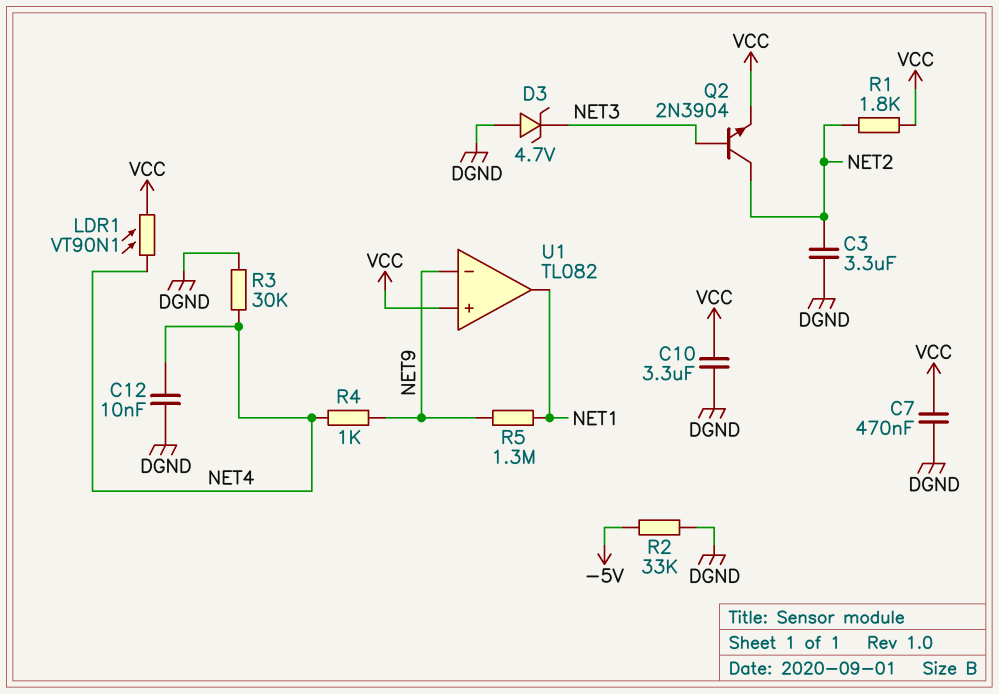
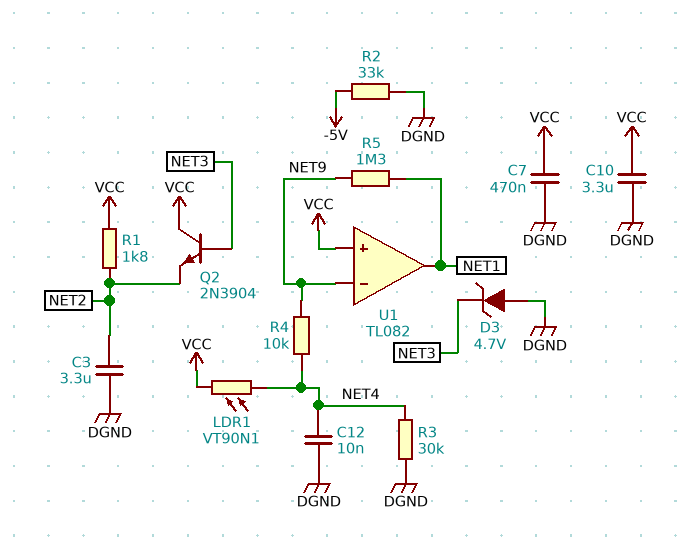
Q2: NPN 2N3904 (B NET3, C NET2, E VCC) -> NPN 2N3904 (B NET3, C VCC, E NET2)
R4: 1k (NET4, NET9) -> 10k (NET4, NET9)

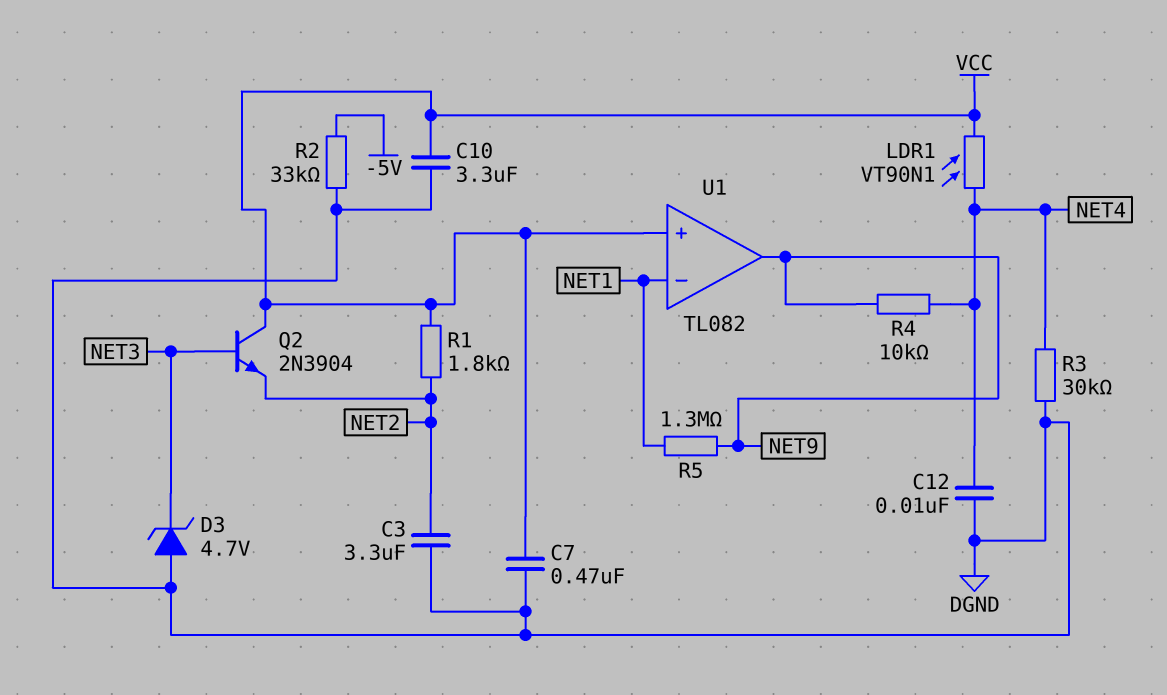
U1 pin in-: NET9 -> NET1
U1 pin out: NET1 -> NET9

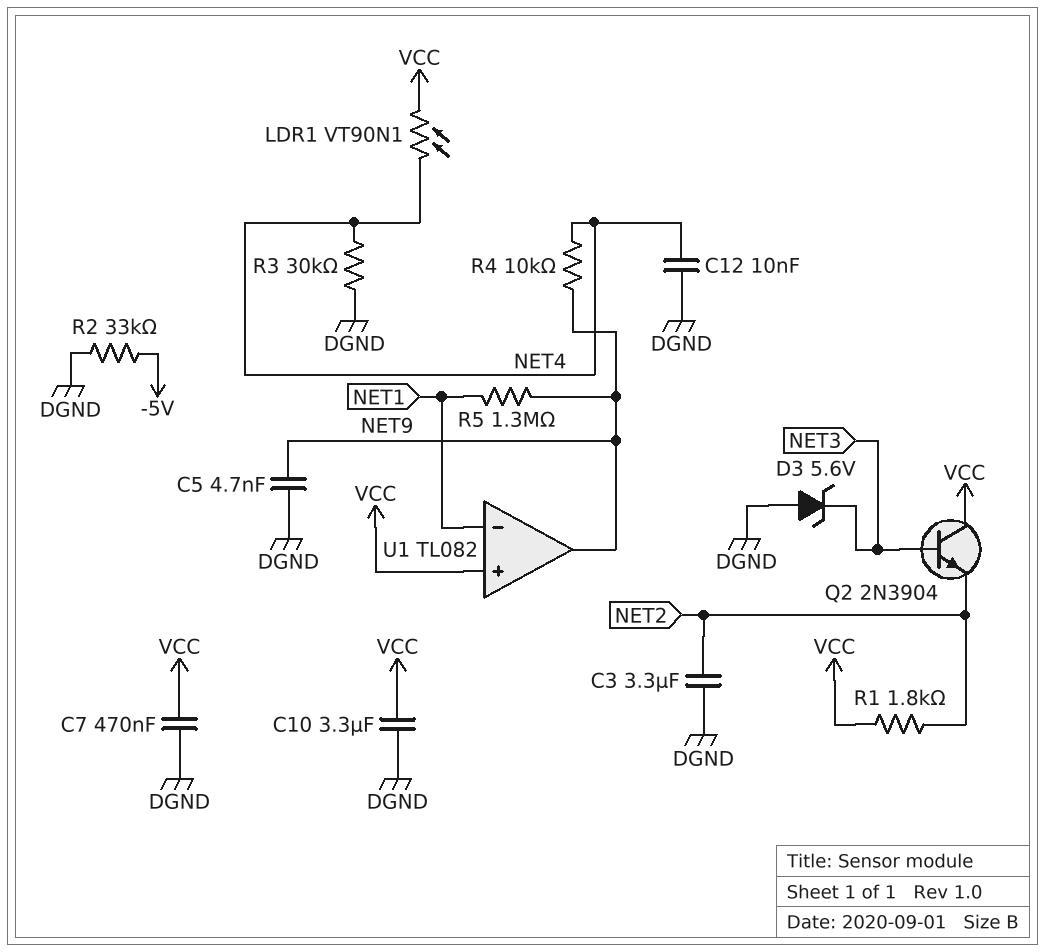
C5: none -> 4.7nF (DGND, NET9)
D3: zener 4.7V (A DGND, K NET3) -> zener 5.6V (A DGND, K NET3)

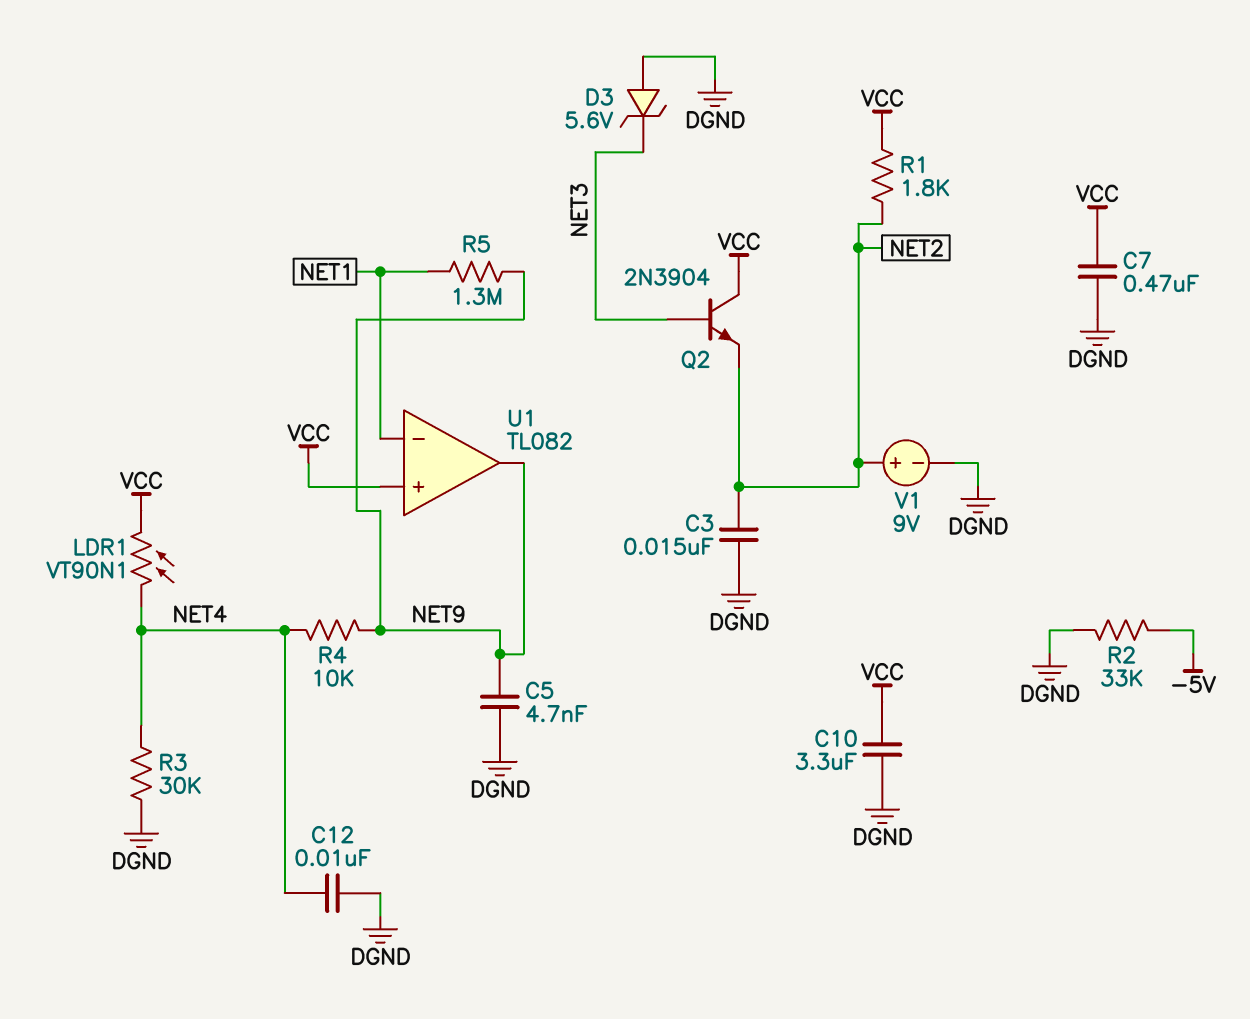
C3: 3.3uF (DGND, NET2) -> 15nF (DGND, NET2)
V1: none -> 9V (plus NET2, minus DGND)

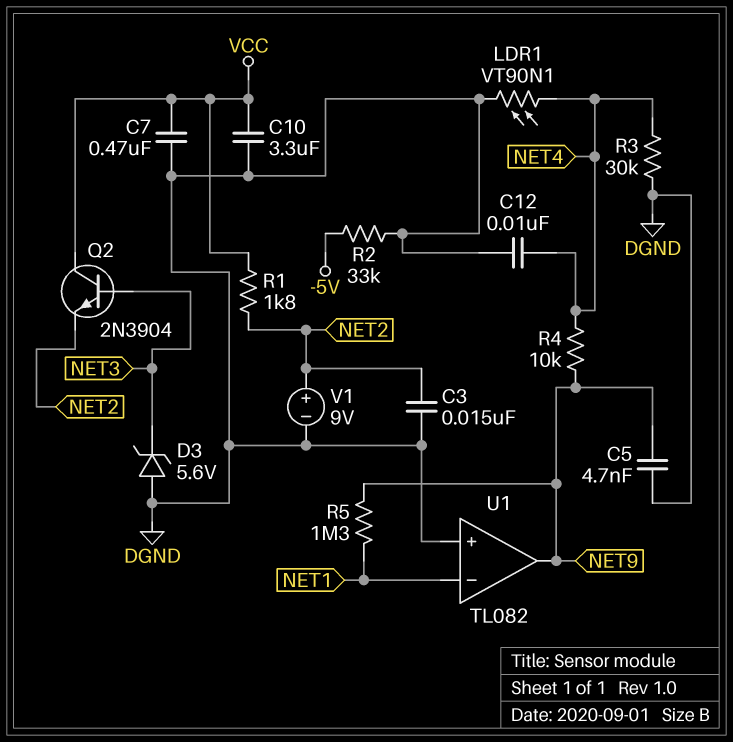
LDR1: VT90N1 (NET4, VCC) -> VT90N1 (DGND, NET4)
U1 pin in+: VCC -> DGND

